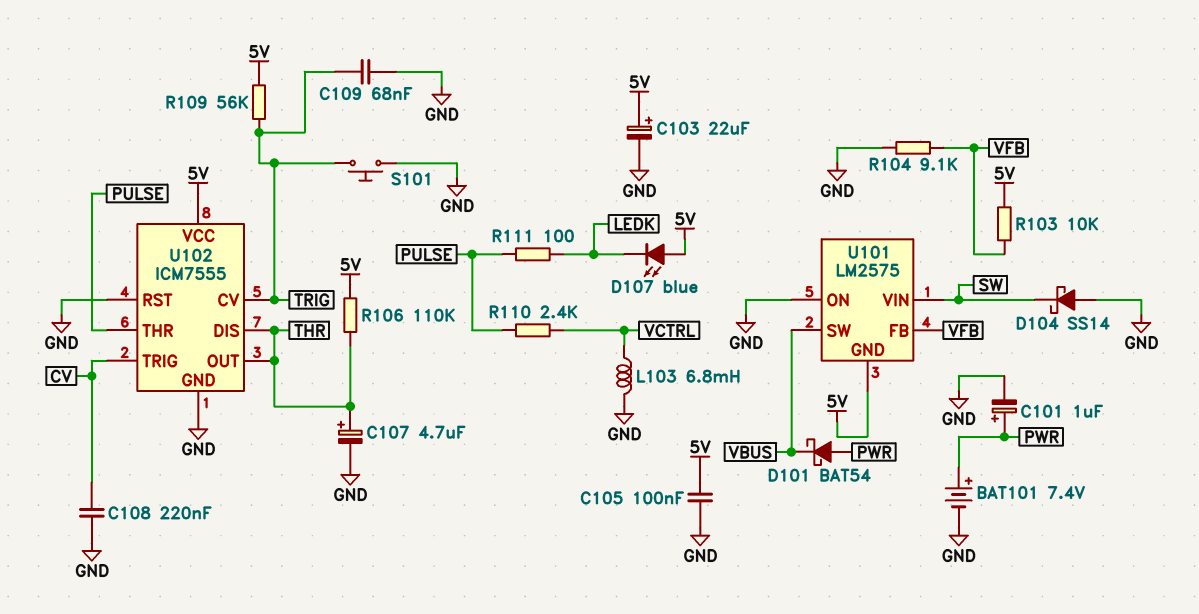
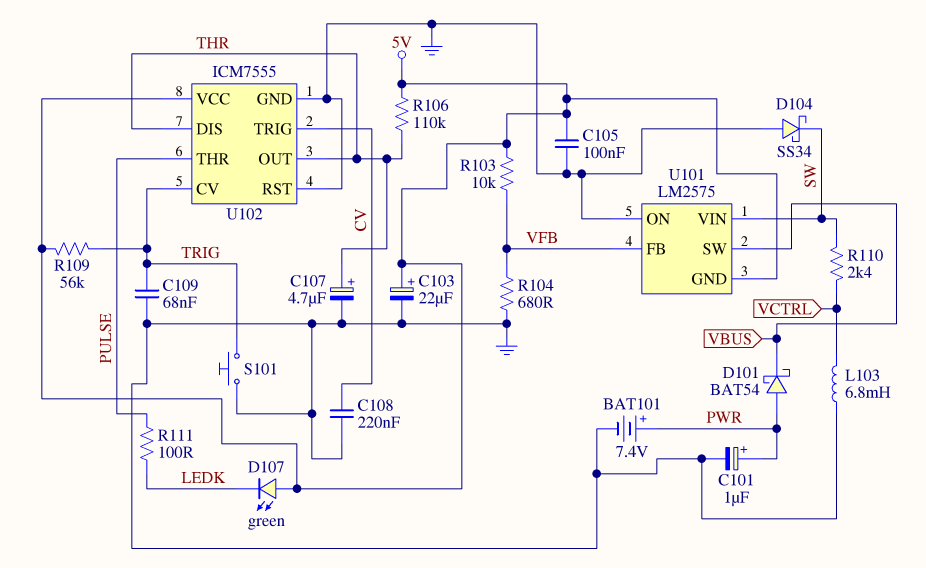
D104: schottky SS14 (A GND, K SW) -> schottky SS34 (A GND, K SW)
D107: LED blue (A 5V, K LEDK) -> LED green (A 5V, K LEDK)
R104: 9.1k (GND, VFB) -> 680 (GND, VFB)
R110: 2.4k (PULSE, VCTRL) -> 2.4k (SW, VCTRL)

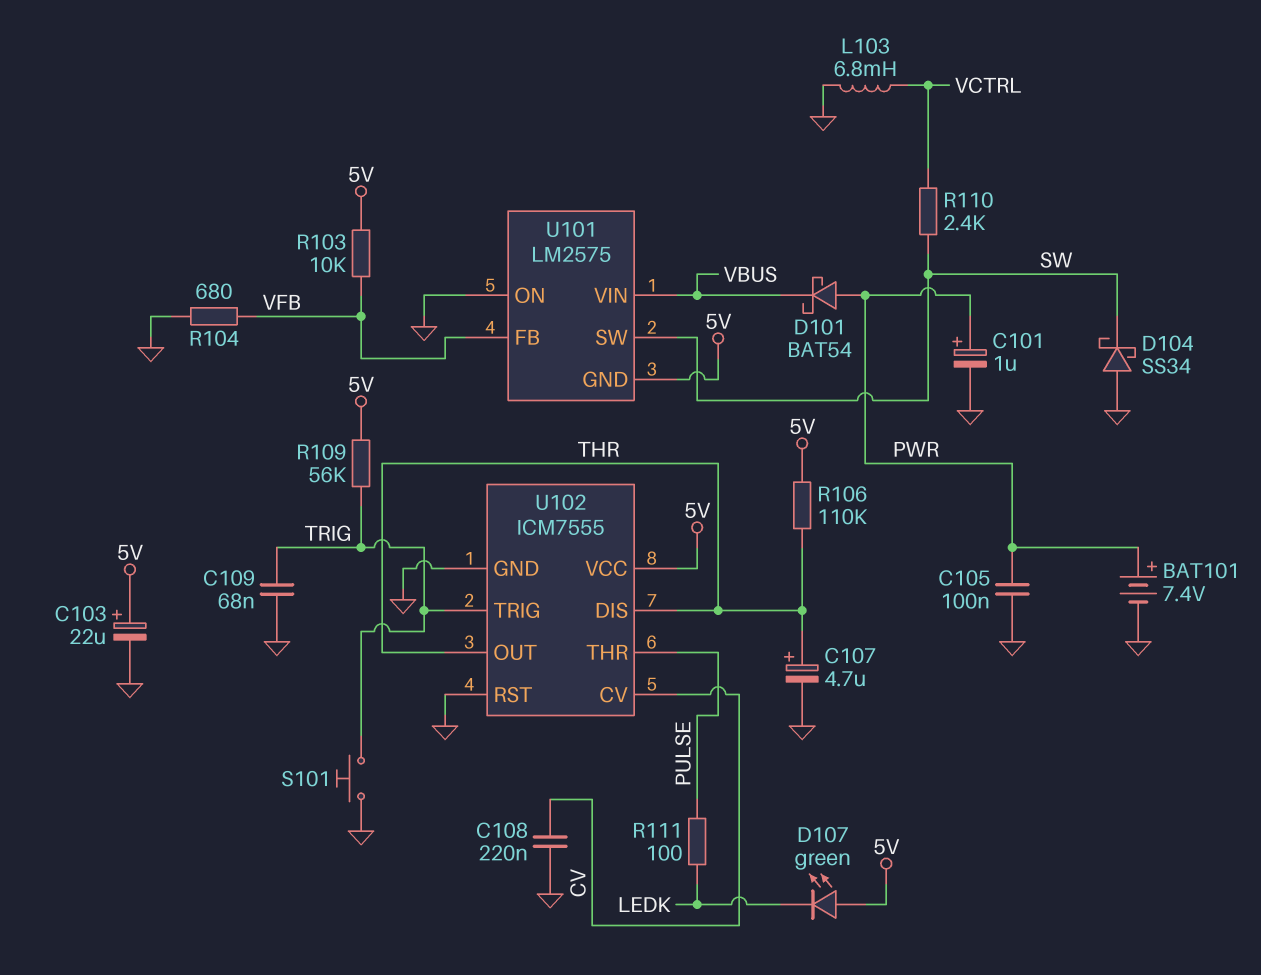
C105: 100nF (5V, GND) -> 100nF (GND, PWR)
U101 pin SW: VBUS -> SW
U101 pin VIN: SW -> VBUS
U102 pin CV: TRIG -> CV
U102 pin TRIG: CV -> TRIG

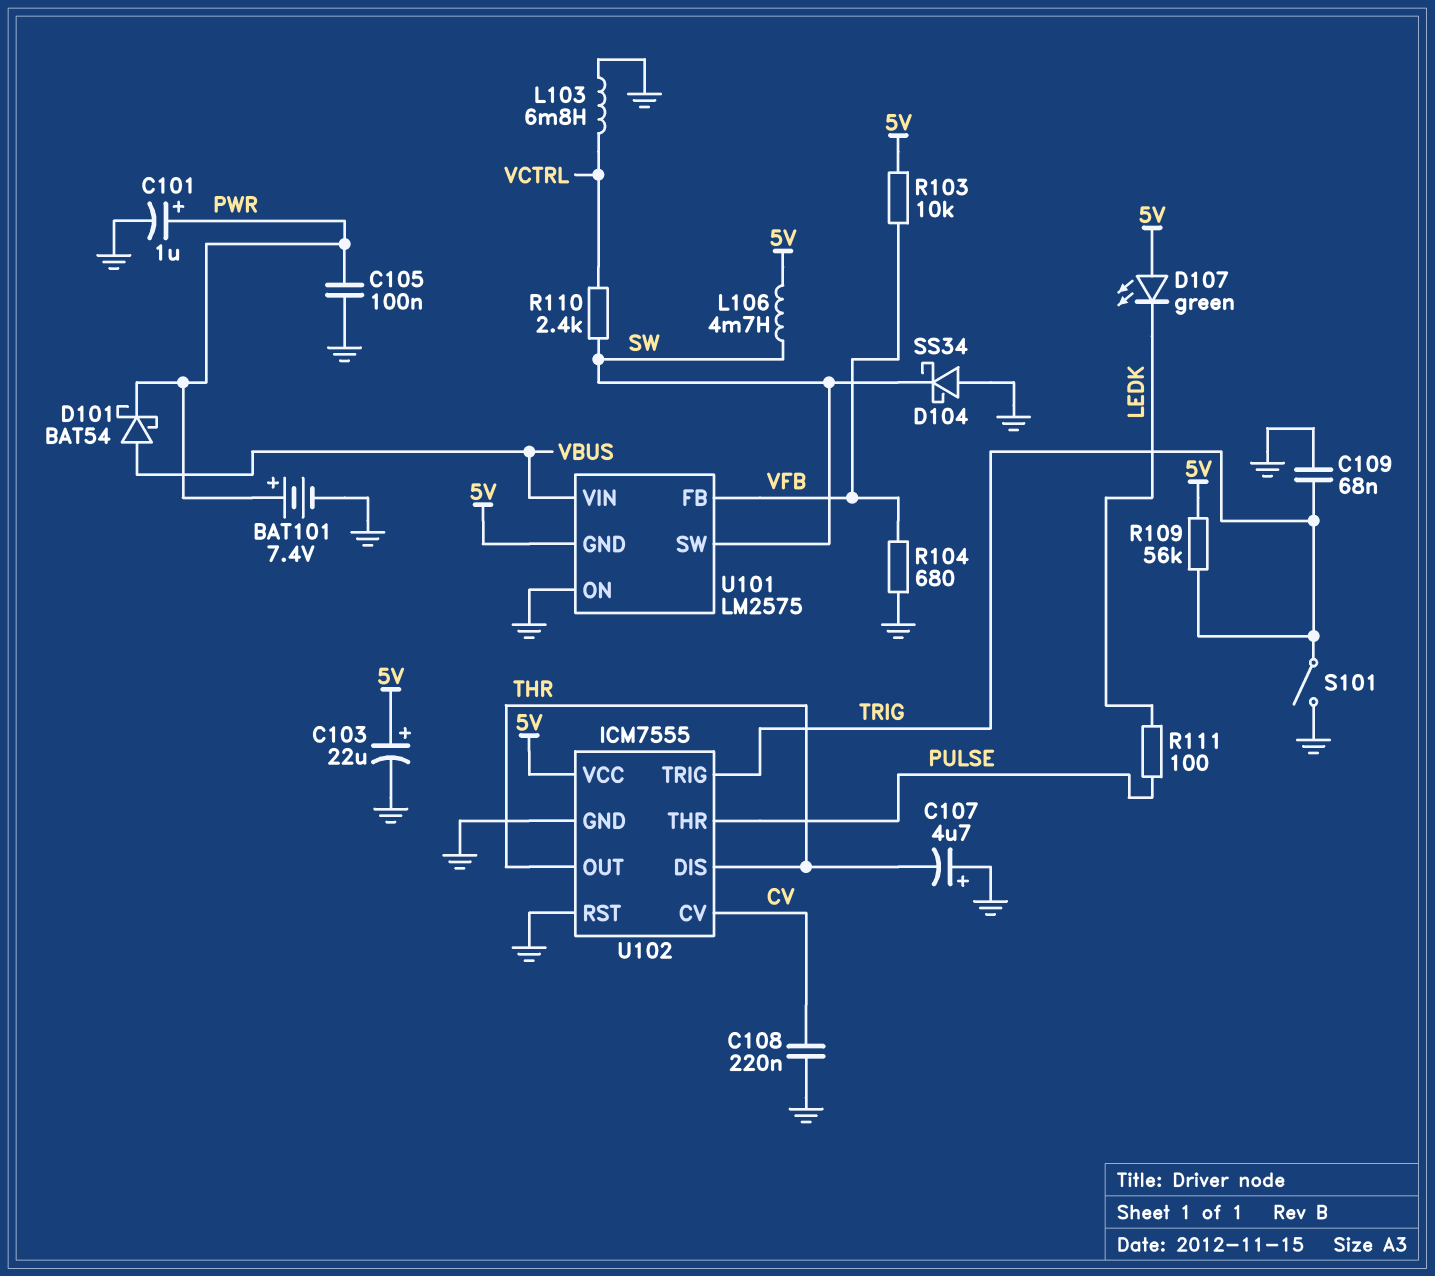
C107: 4.7uF (plus THR, minus GND) -> 4.7uF (plus GND, minus THR)
D101: schottky BAT54 (A PWR, K VBUS) -> schottky BAT54 (A VBUS, K PWR)
L106: none -> 4.7mH (5V, SW)
R106: 110k (5V, THR) -> none
S101: button (GND, TRIG) -> switch (GND, TRIG)

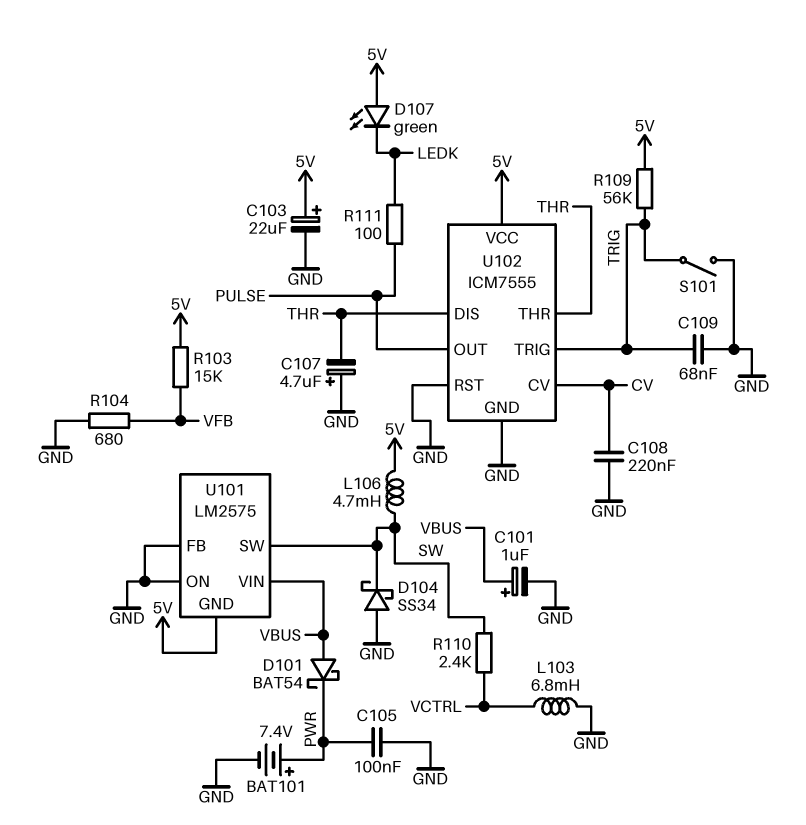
C101: 1uF (plus PWR, minus GND) -> 1uF (plus VBUS, minus GND)
R103: 10k (5V, VFB) -> 15k (5V, VFB)
U101 pin FB: VFB -> GND
U102 pin OUT: THR -> PULSE
U102 pin THR: PULSE -> THR

